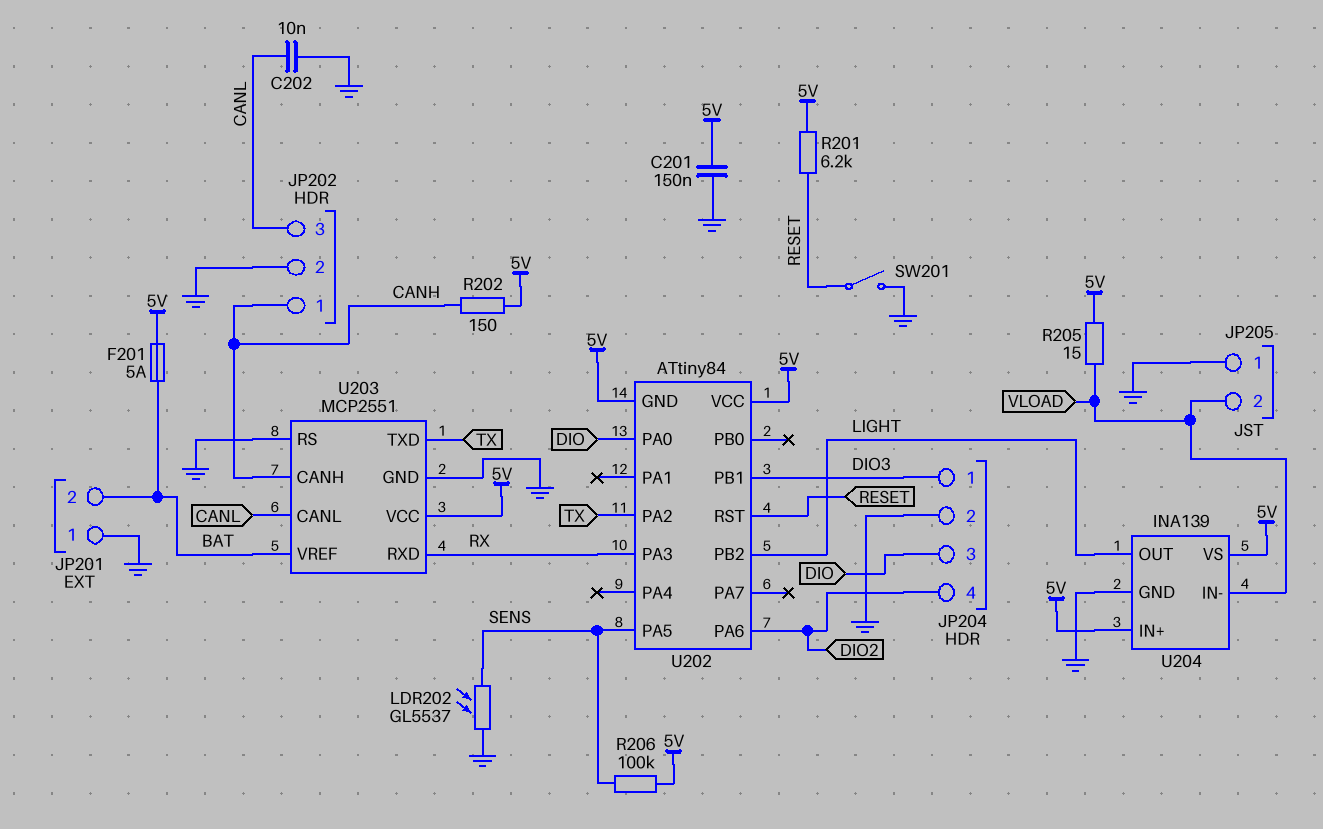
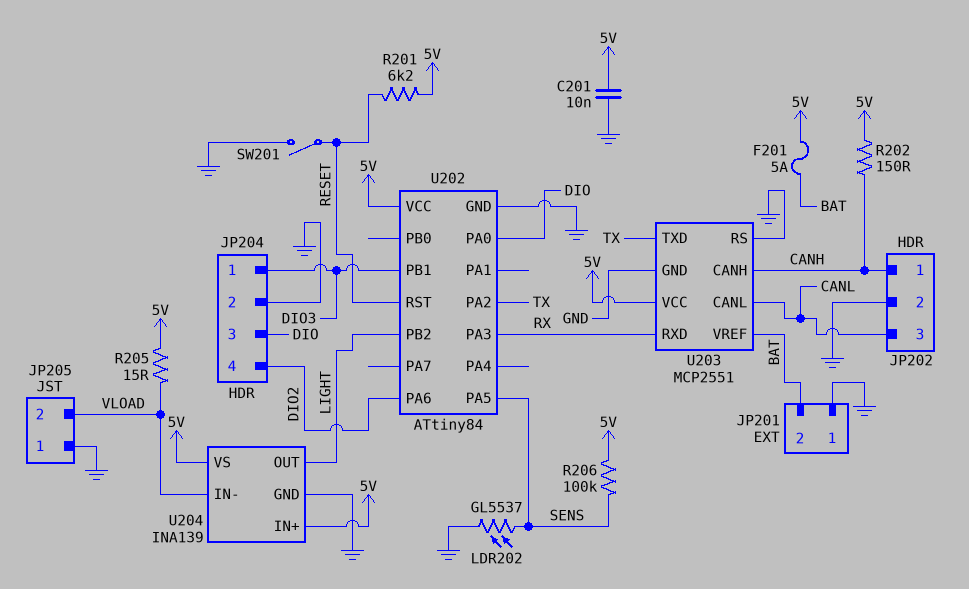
C201: 150nF (5V, GND) -> 10nF (5V, GND)
C202: 10nF (CANL, GND) -> none
U202 pin GND: 5V -> GND

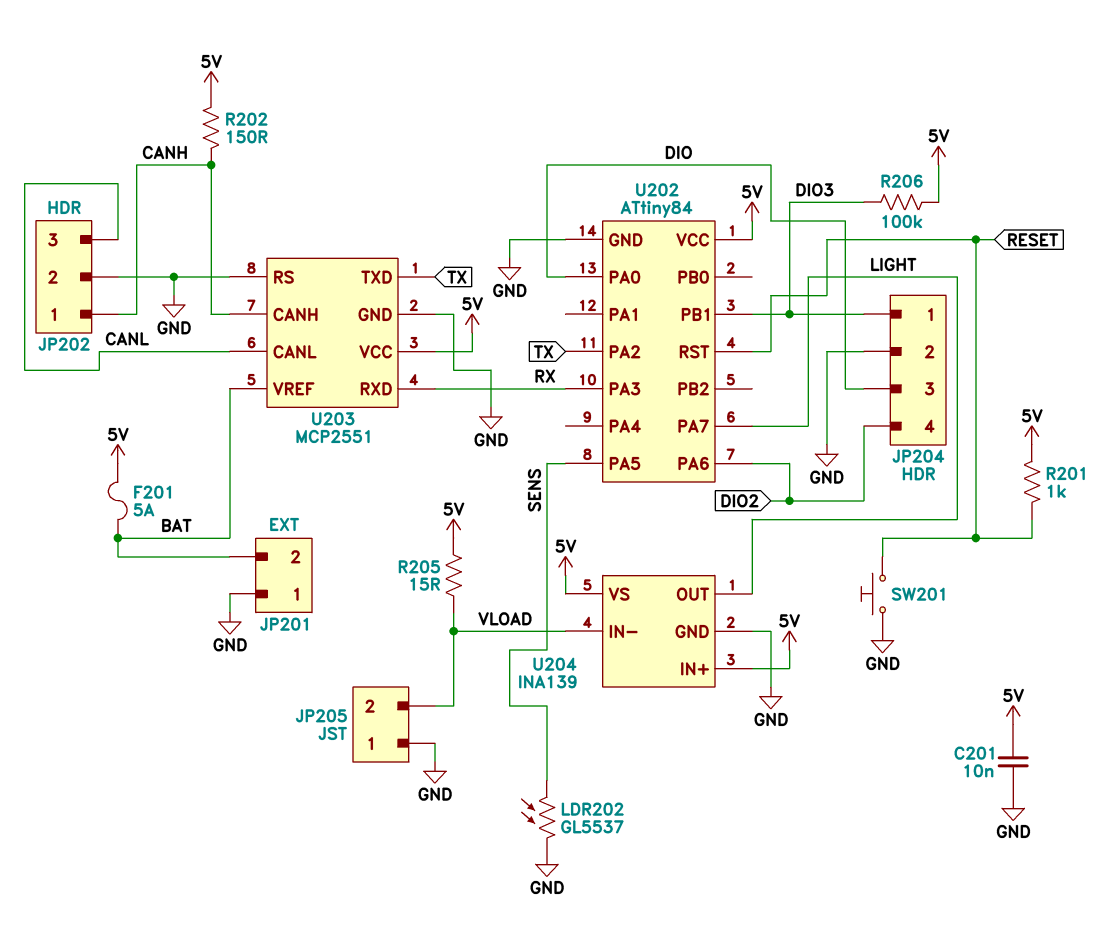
R201: 6.2k (5V, RESET) -> 1k (5V, RESET)
R206: 100k (5V, SENS) -> 100k (5V, DIO3)
SW201: switch (GND, RESET) -> button (GND, RESET)
U202 pin PA7: none -> LIGHT
U202 pin PB2: LIGHT -> none

